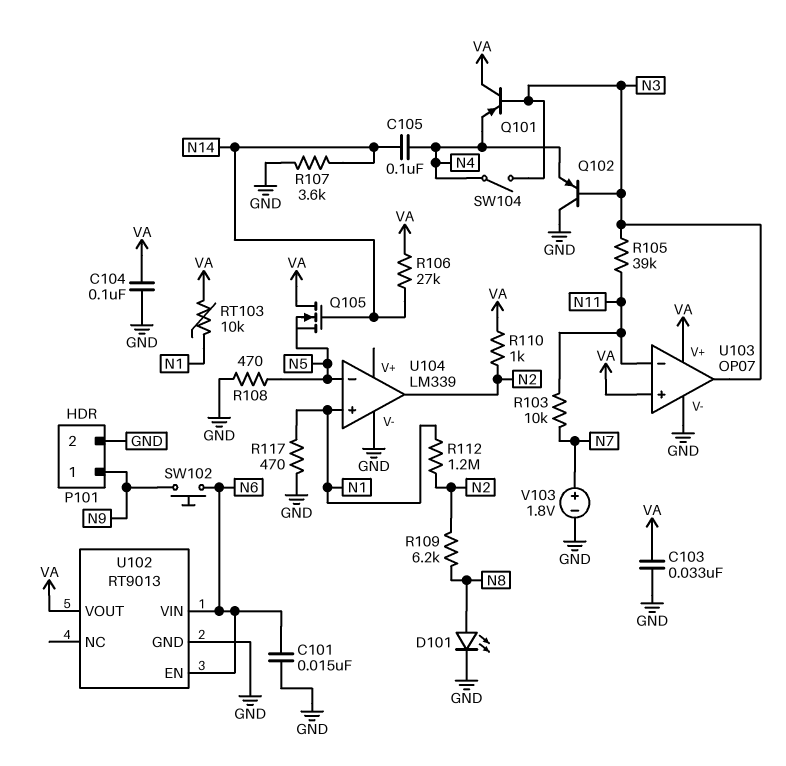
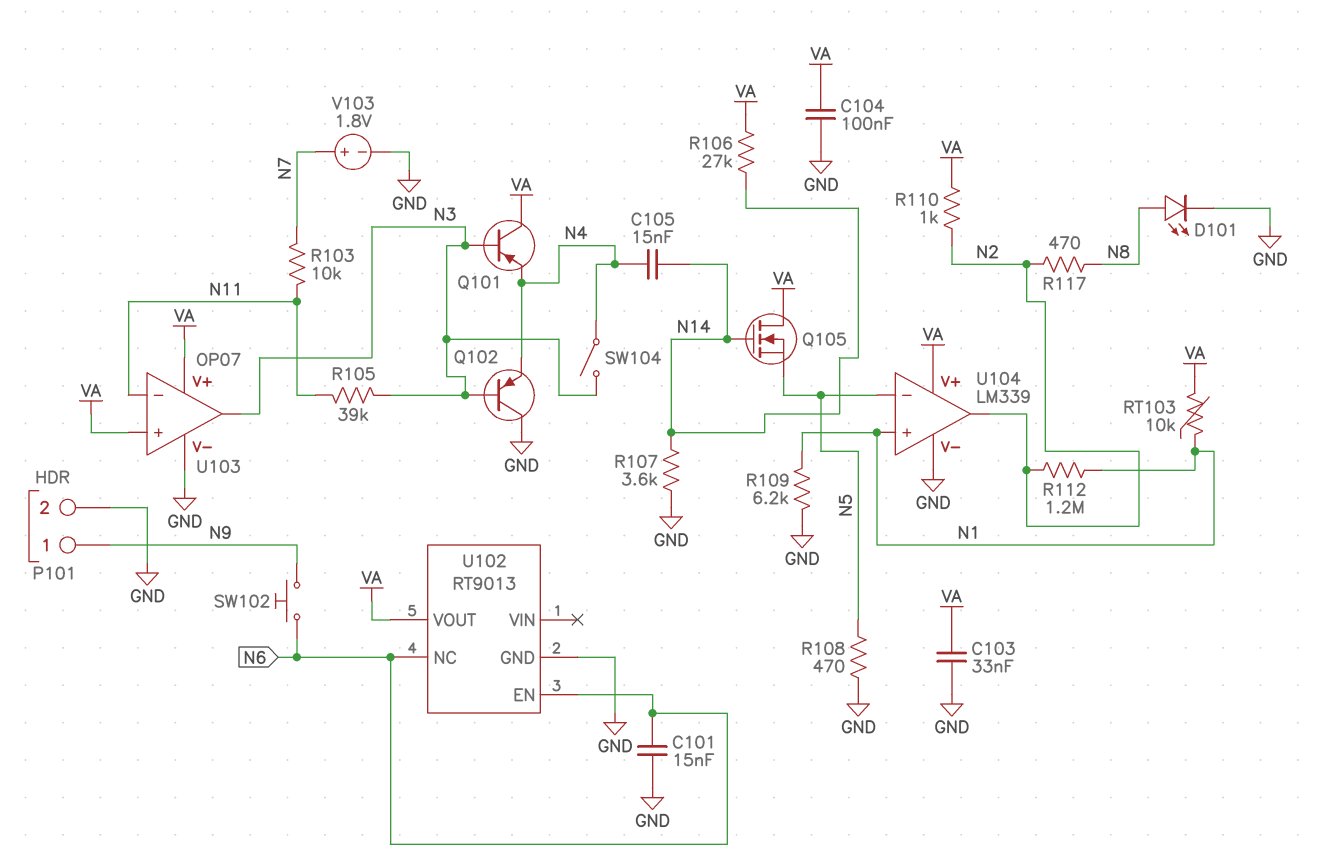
C105: 100nF (N4, N14) -> 15nF (N4, N14)
R109: 6.2k (N2, N8) -> 6.2k (GND, N1)
R117: 470 (GND, N1) -> 470 (N2, N8)
U102 pin NC: none -> N6
U102 pin VIN: N6 -> none
U104 pin V+: none -> VA

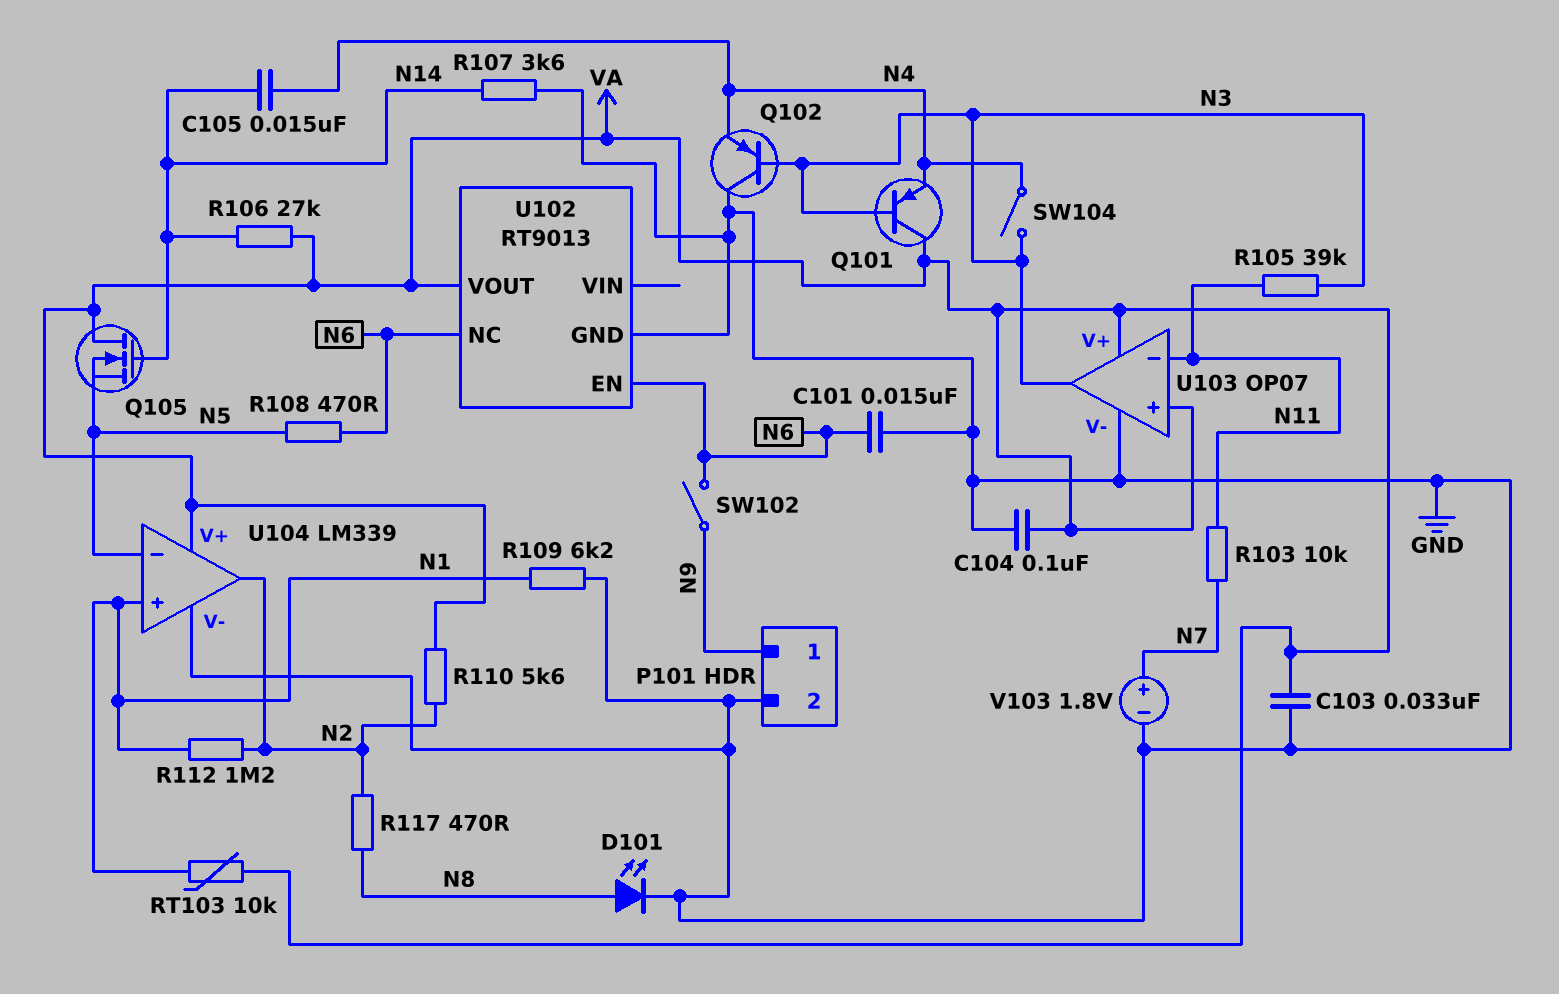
R108: 470 (GND, N5) -> 470 (N5, N6)
R110: 1k (N2, VA) -> 5.6k (N2, VA)
SW102: button (N6, N9) -> switch (N6, N9)

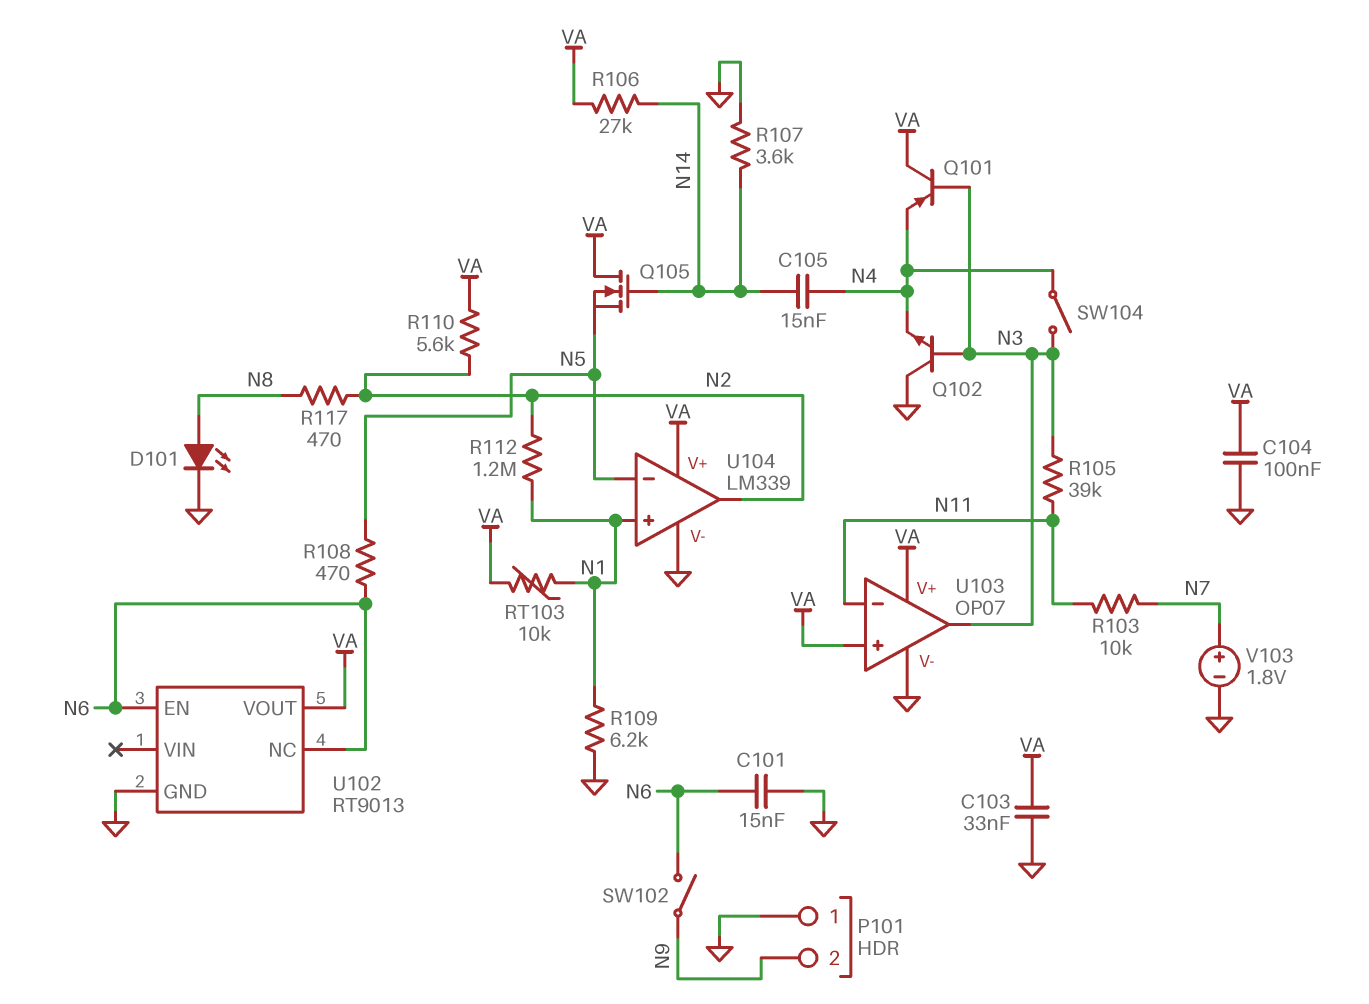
P101 pin 1: N9 -> GND
P101 pin 2: GND -> N9
Q102: PNP (B N3, C GND, E N4) -> NPN (B N3, C GND, E N4)

